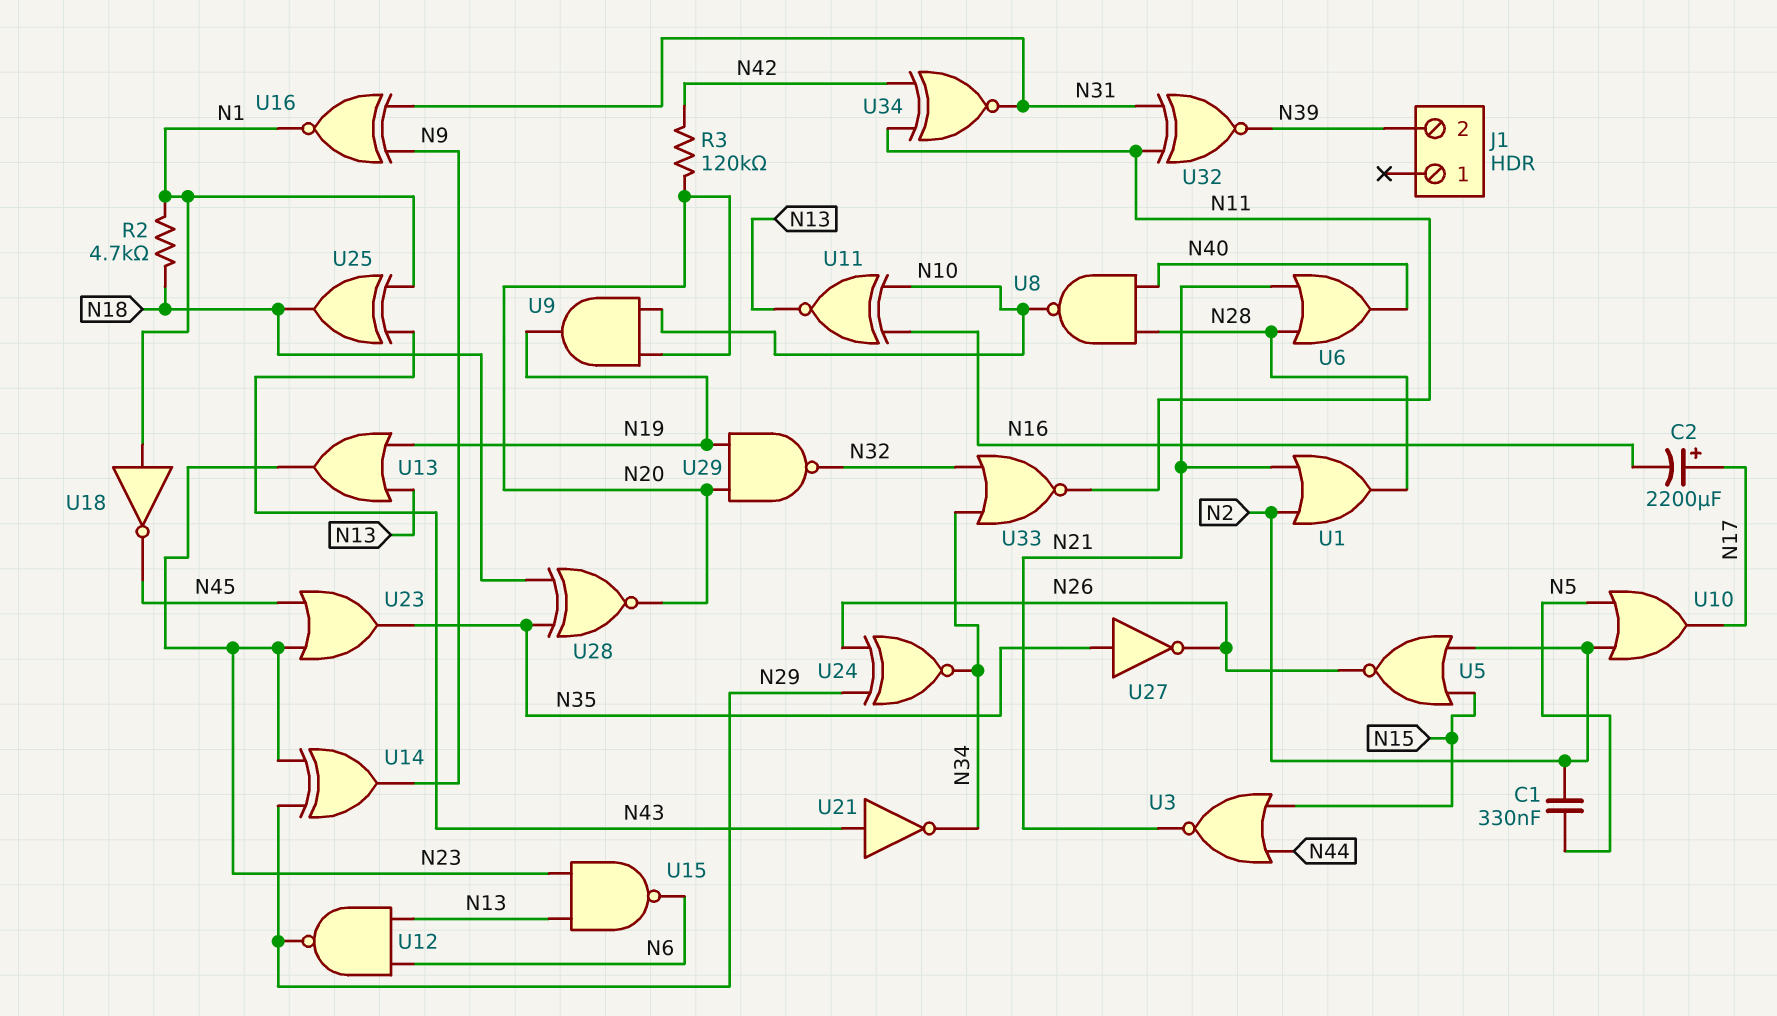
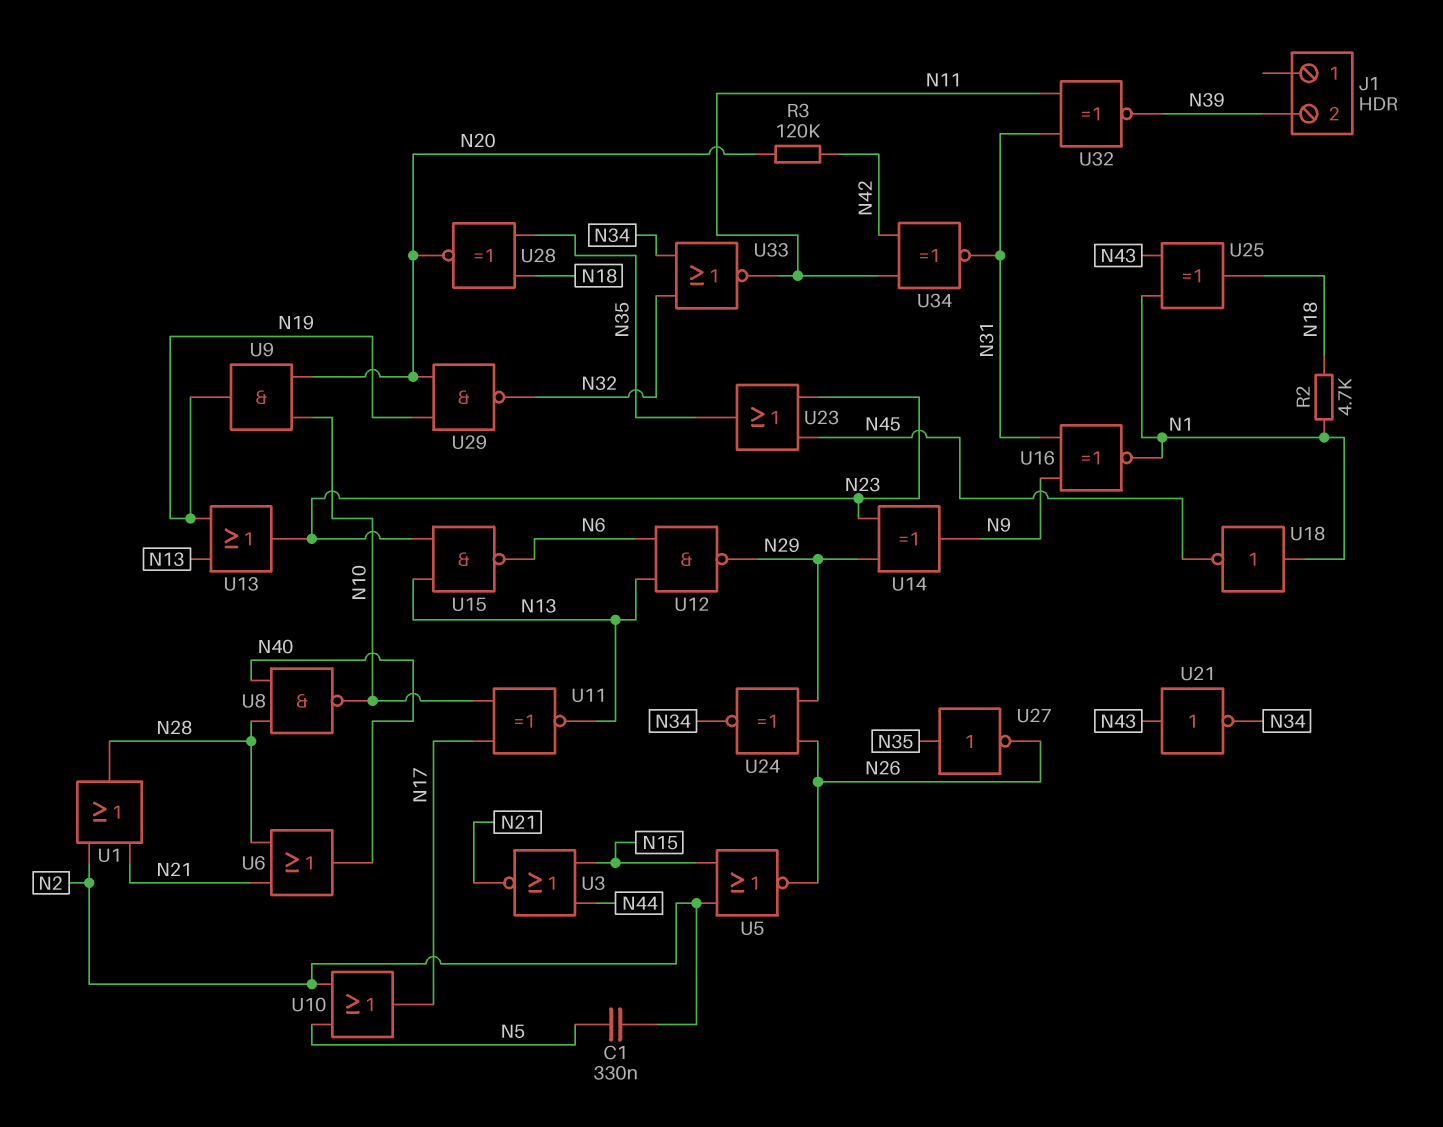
C2: 2200uF (plus N17, minus N16) -> none
U11: XNOR (in N10, in N16, out N13) -> XNOR (in N10, in N17, out N13)

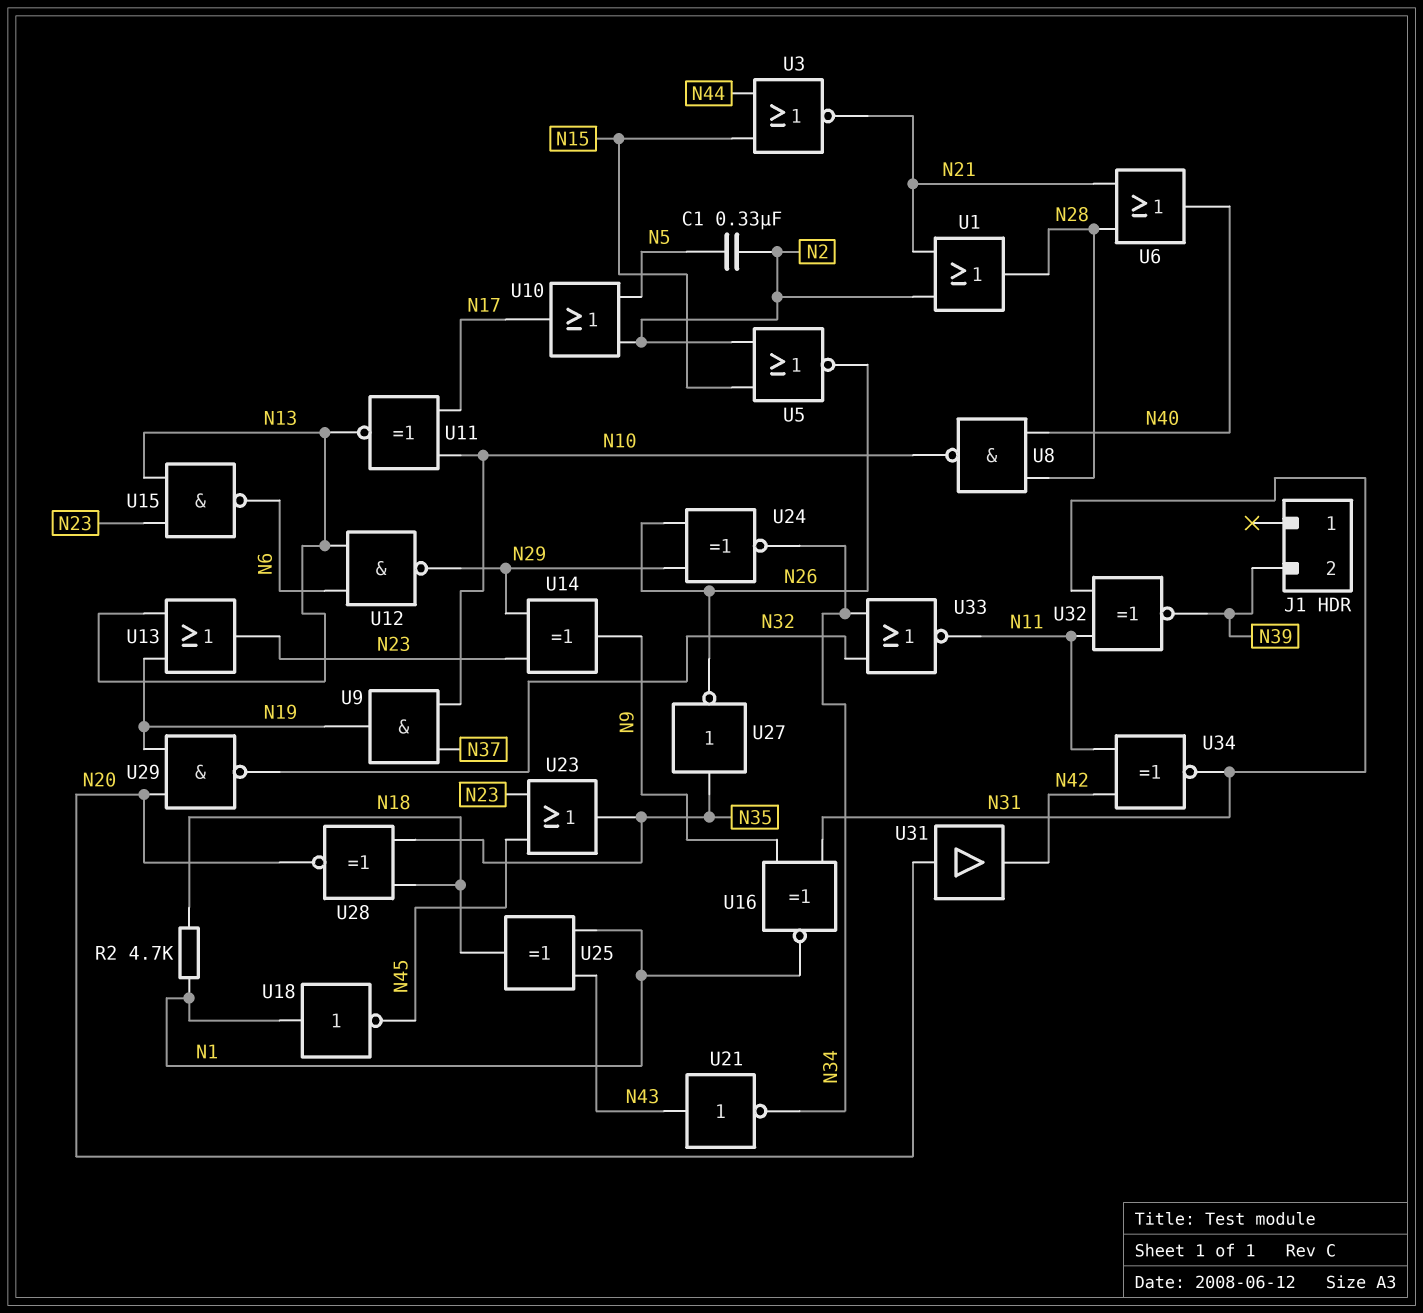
R3: 120k (N20, N42) -> none
U9: AND (in N10, in N20, out N19) -> AND (in N10, in N37, out N19)
U31: none -> buffer (in N20, out N42)

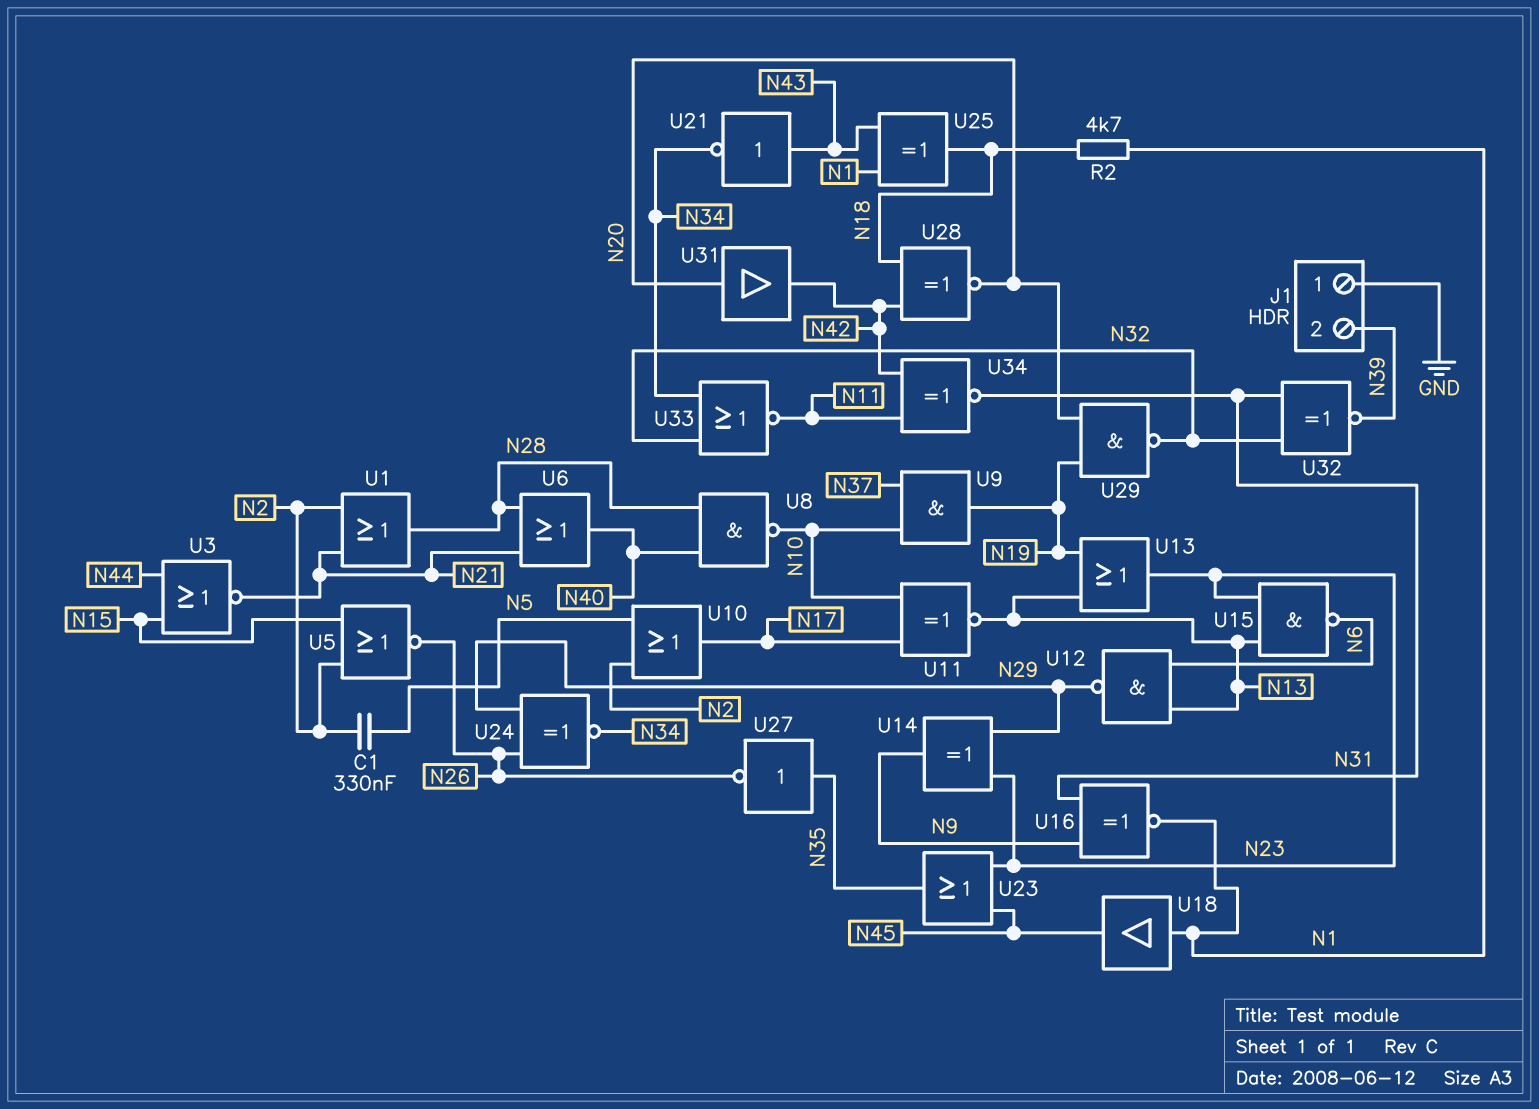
J1 pin 1: none -> GND
U18: NOT (in N1, out N45) -> buffer (in N1, out N45)
U28: XNOR (in N18, in N35, out N20) -> XNOR (in N18, in N42, out N20)
U32: XNOR (in N11, in N31, out N39) -> XNOR (in N31, in N32, out N39)

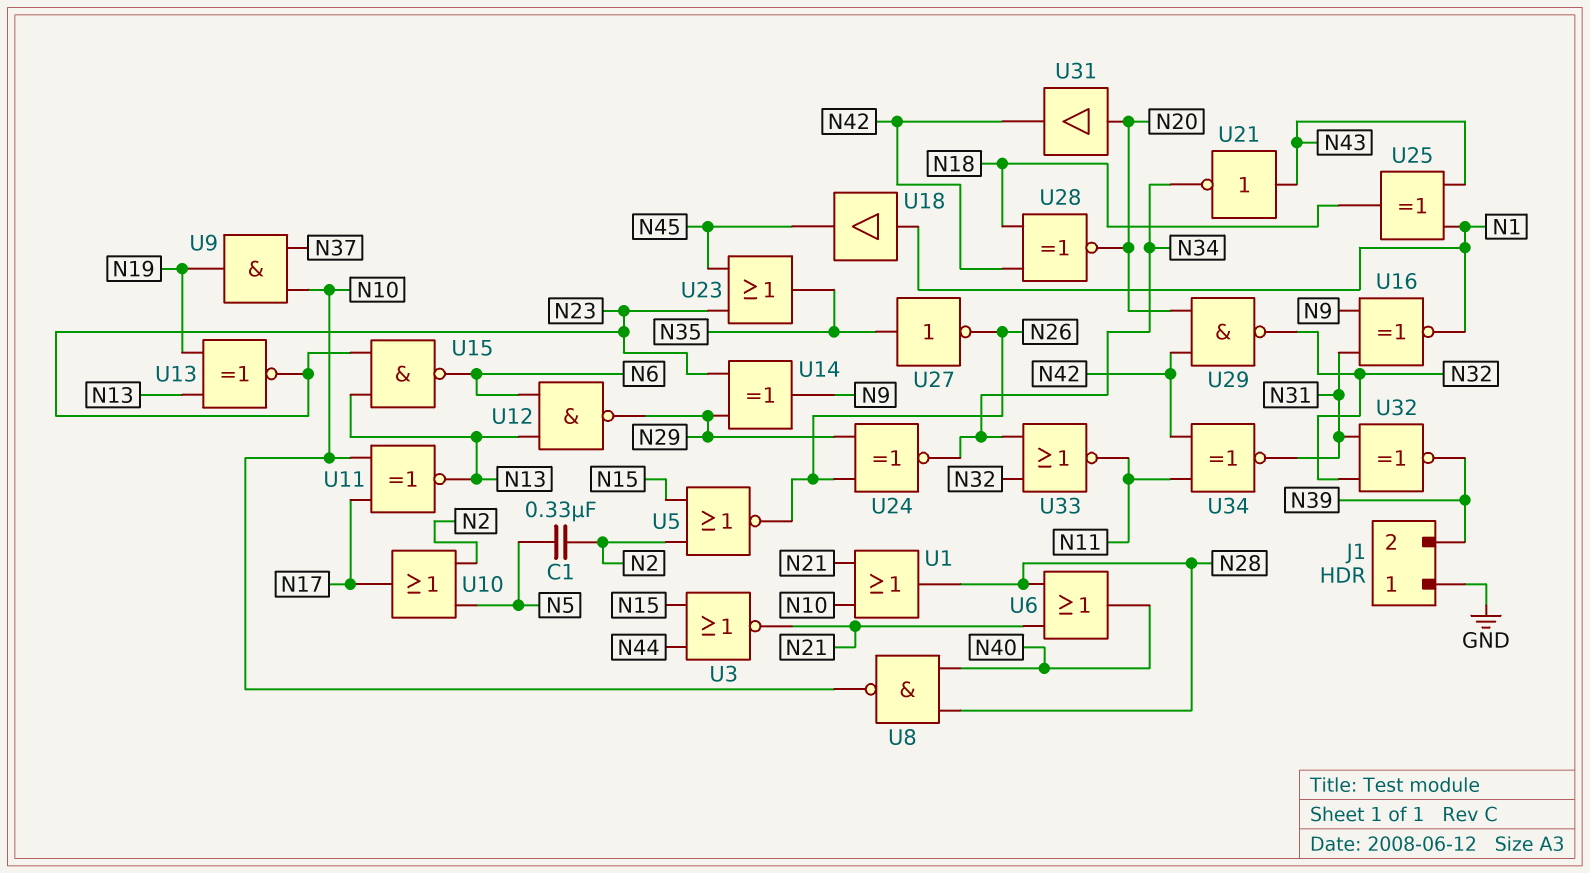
R2: 4.7k (N1, N18) -> none
U1: OR (in N2, in N21, out N28) -> OR (in N10, in N21, out N28)
U13: OR (in N13, in N19, out N23) -> XNOR (in N13, in N19, out N23)
U29: NAND (in N19, in N20, out N32) -> NAND (in N20, in N42, out N32)

